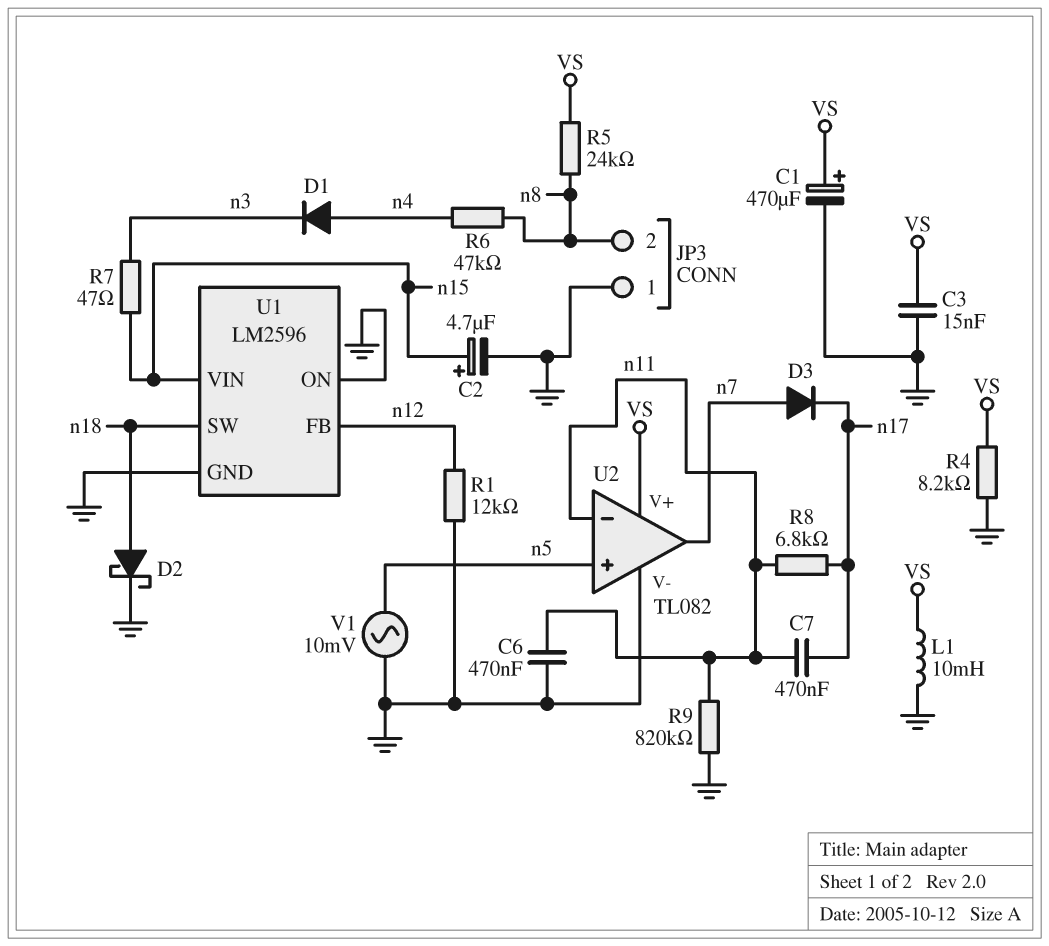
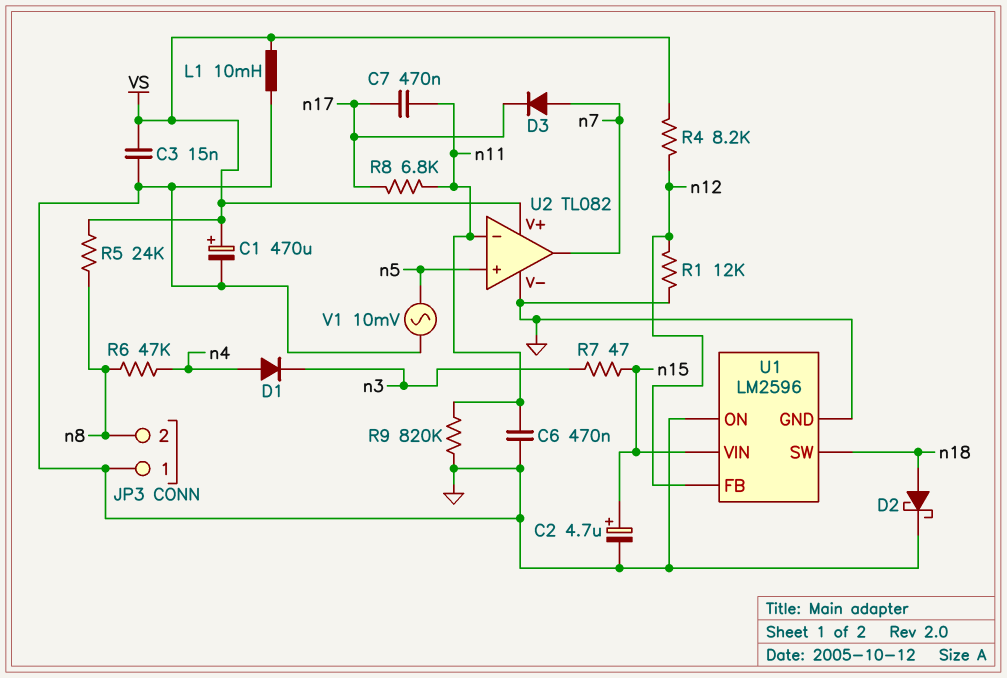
R4: 8.2k (GND, VS) -> 8.2k (VS, n12)

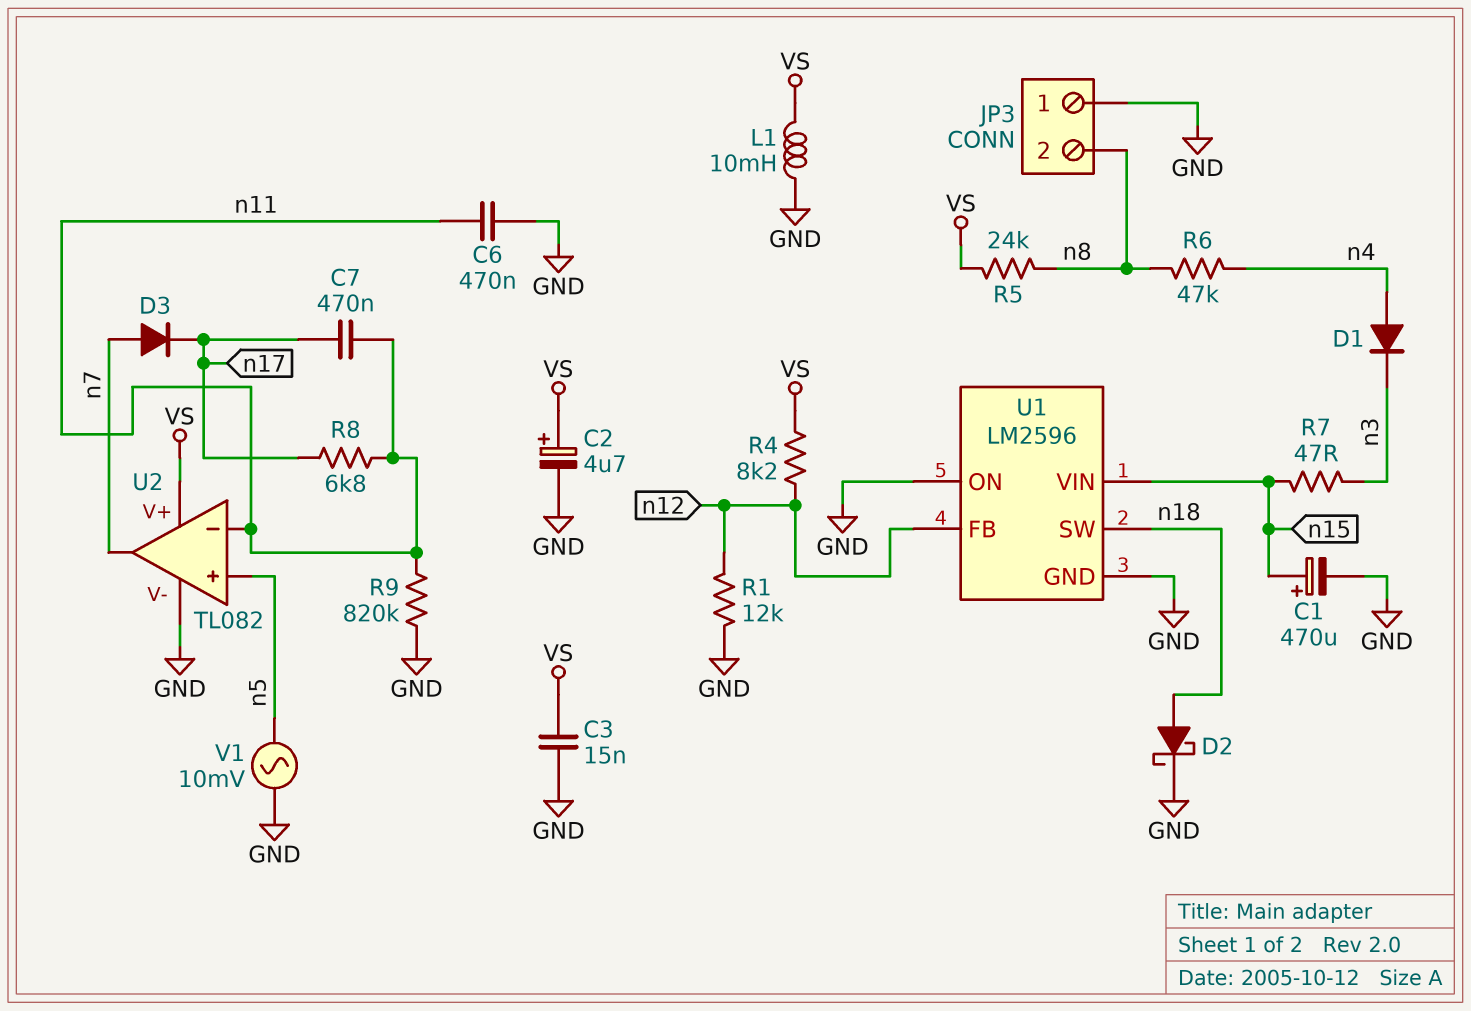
C1: 470uF (plus VS, minus GND) -> 470uF (plus n15, minus GND)
C2: 4.7uF (plus n15, minus GND) -> 4.7uF (plus VS, minus GND)

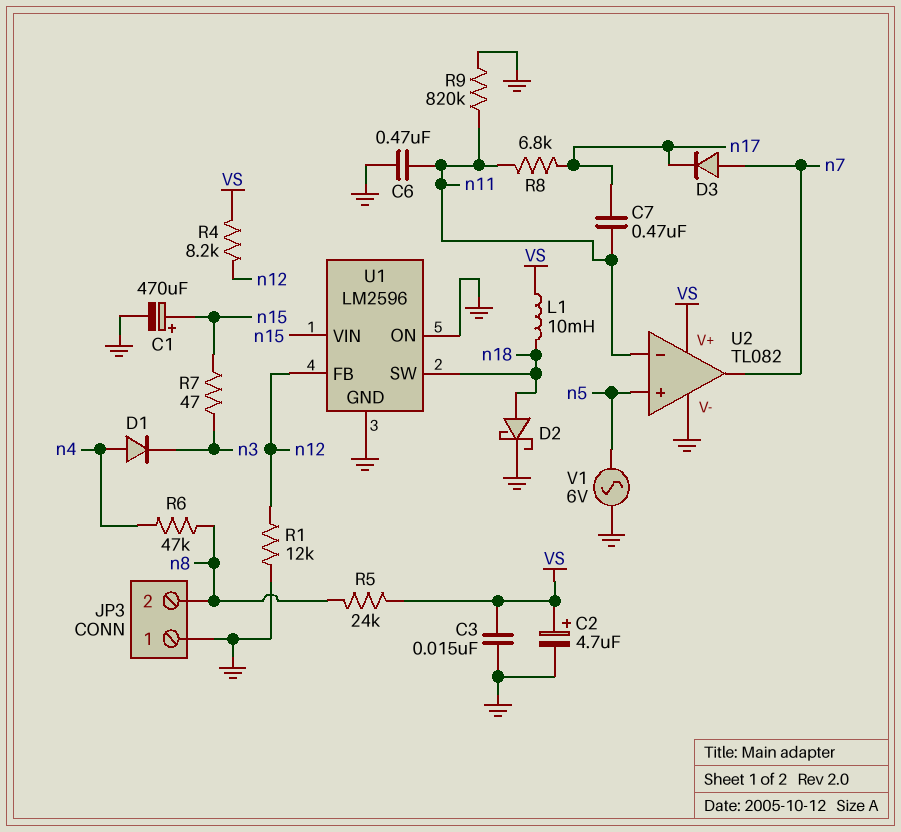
L1: 10mH (GND, VS) -> 10mH (VS, n18)
V1: AC 10mV (GND, n5) -> AC 6V (GND, n5)

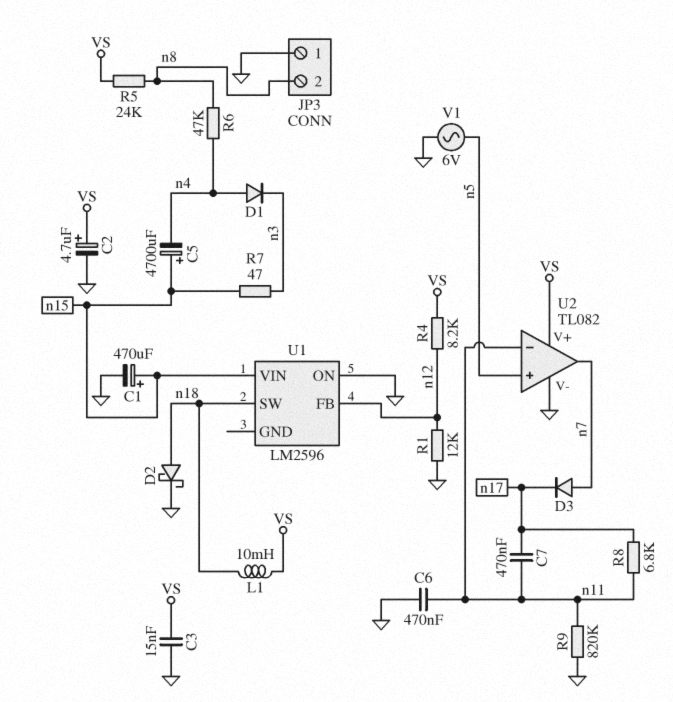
C5: none -> 4700uF (plus n15, minus n4)
U1 pin GND: GND -> none

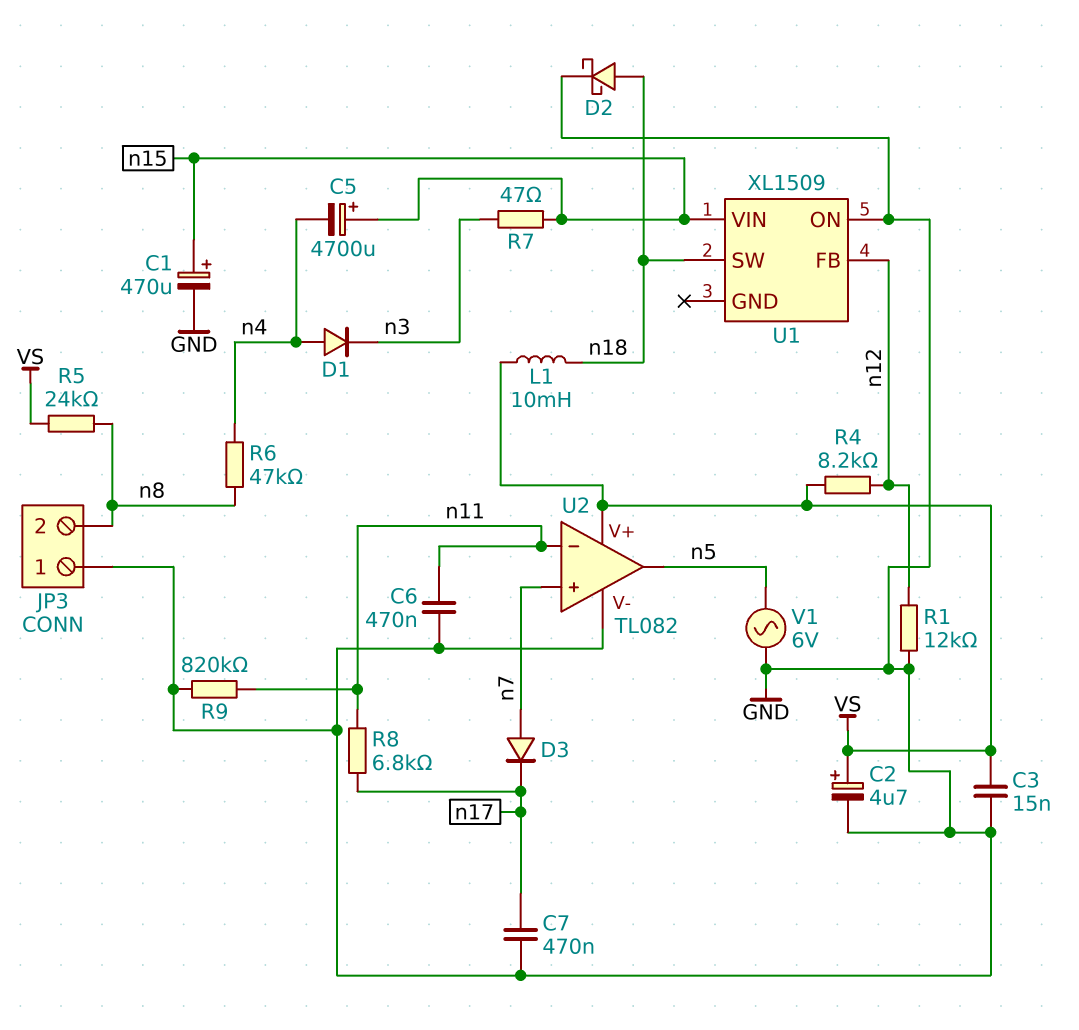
C7: 470nF (n11, n17) -> 470nF (GND, n17)
U1: LM2596 -> XL1509
U2 pin in+: n5 -> n7
U2 pin out: n7 -> n5

